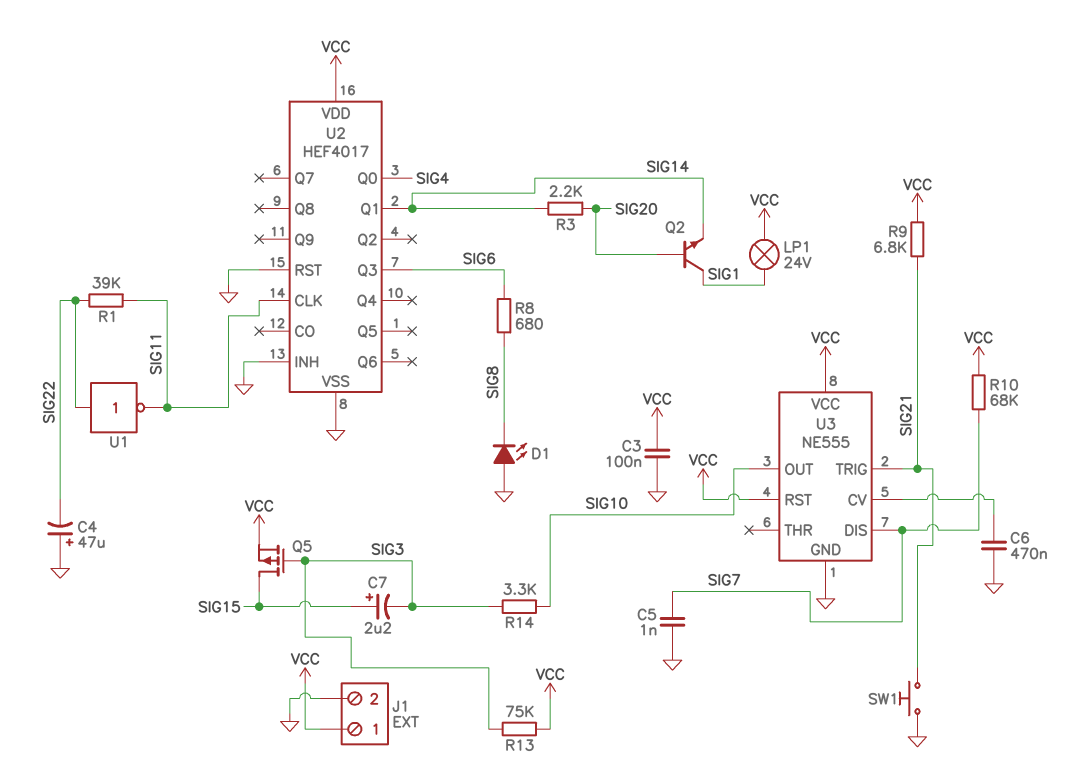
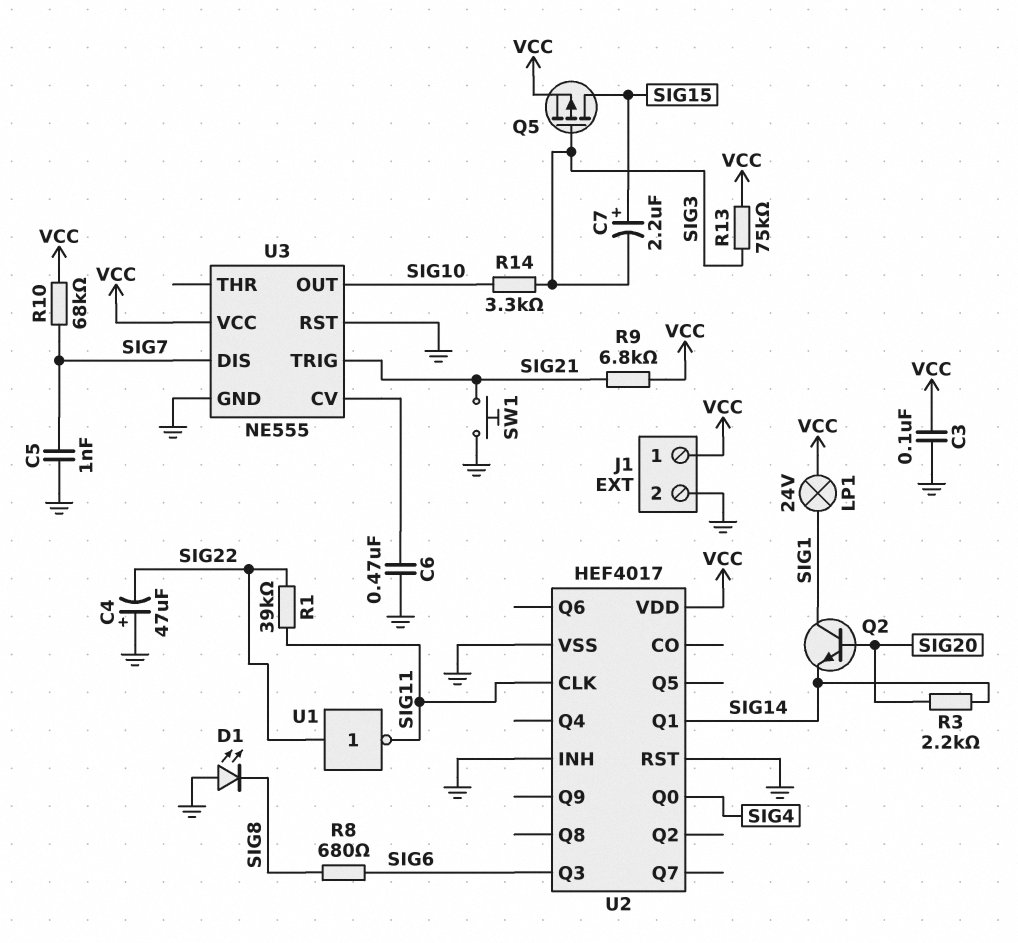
U3 pin RST: VCC -> GND

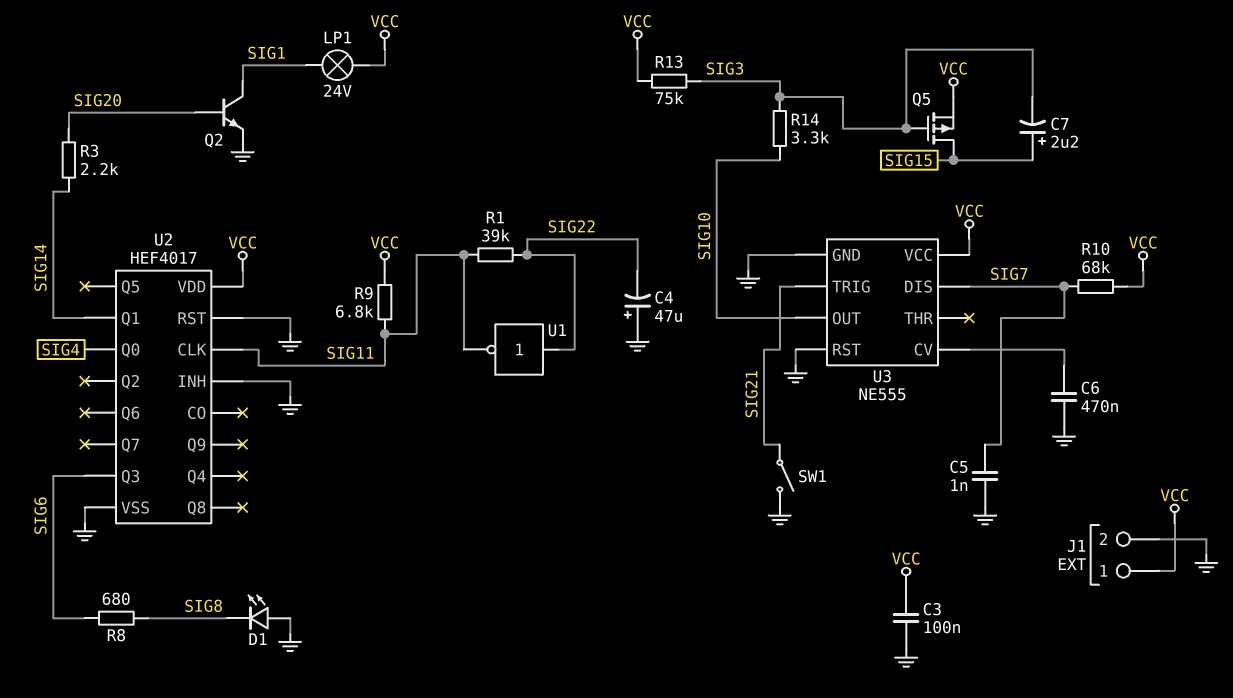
Q2: NPN (B SIG20, C SIG1, E SIG14) -> NPN (B SIG20, C SIG1, E GND)
R9: 6.8k (SIG21, VCC) -> 6.8k (SIG11, VCC)
SW1: button (GND, SIG21) -> switch (GND, SIG21)

